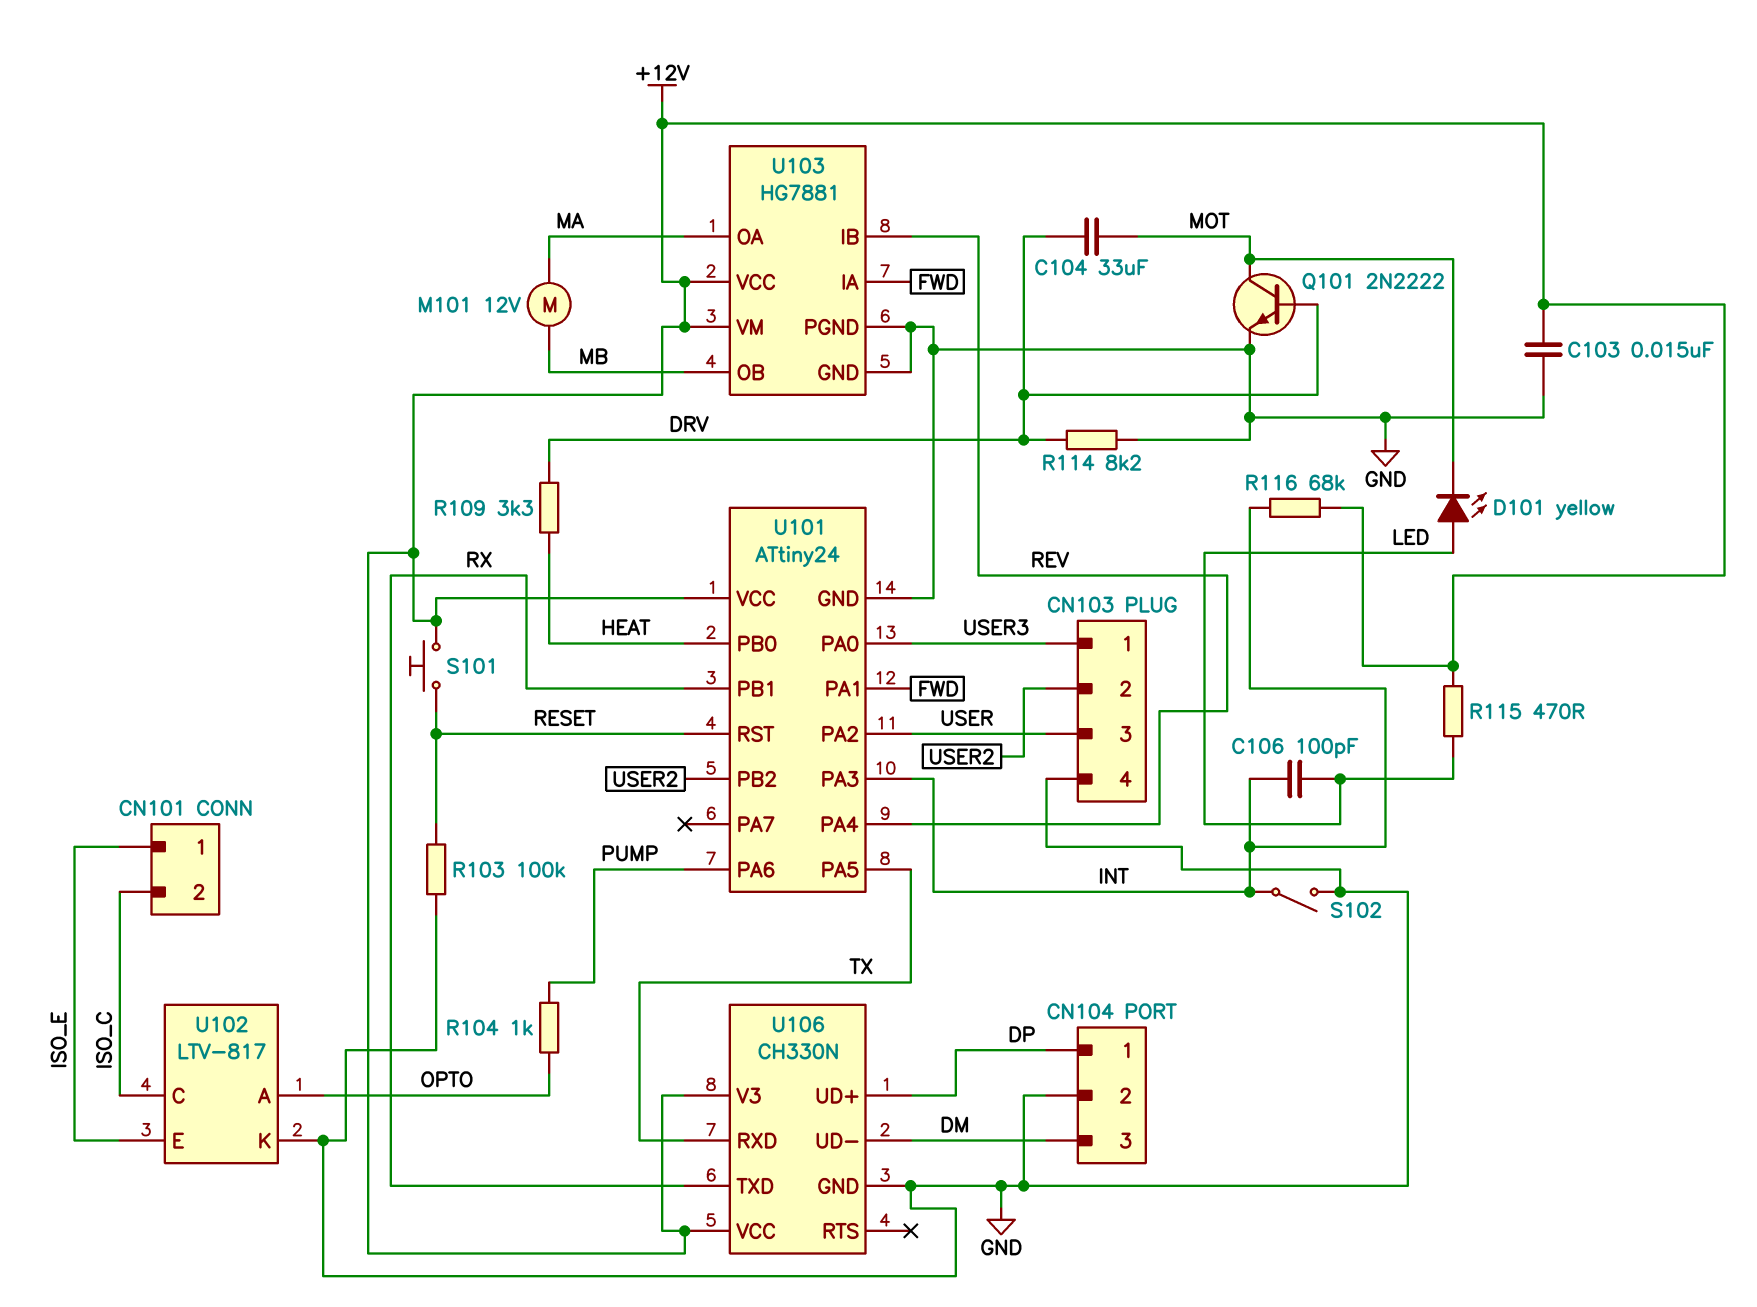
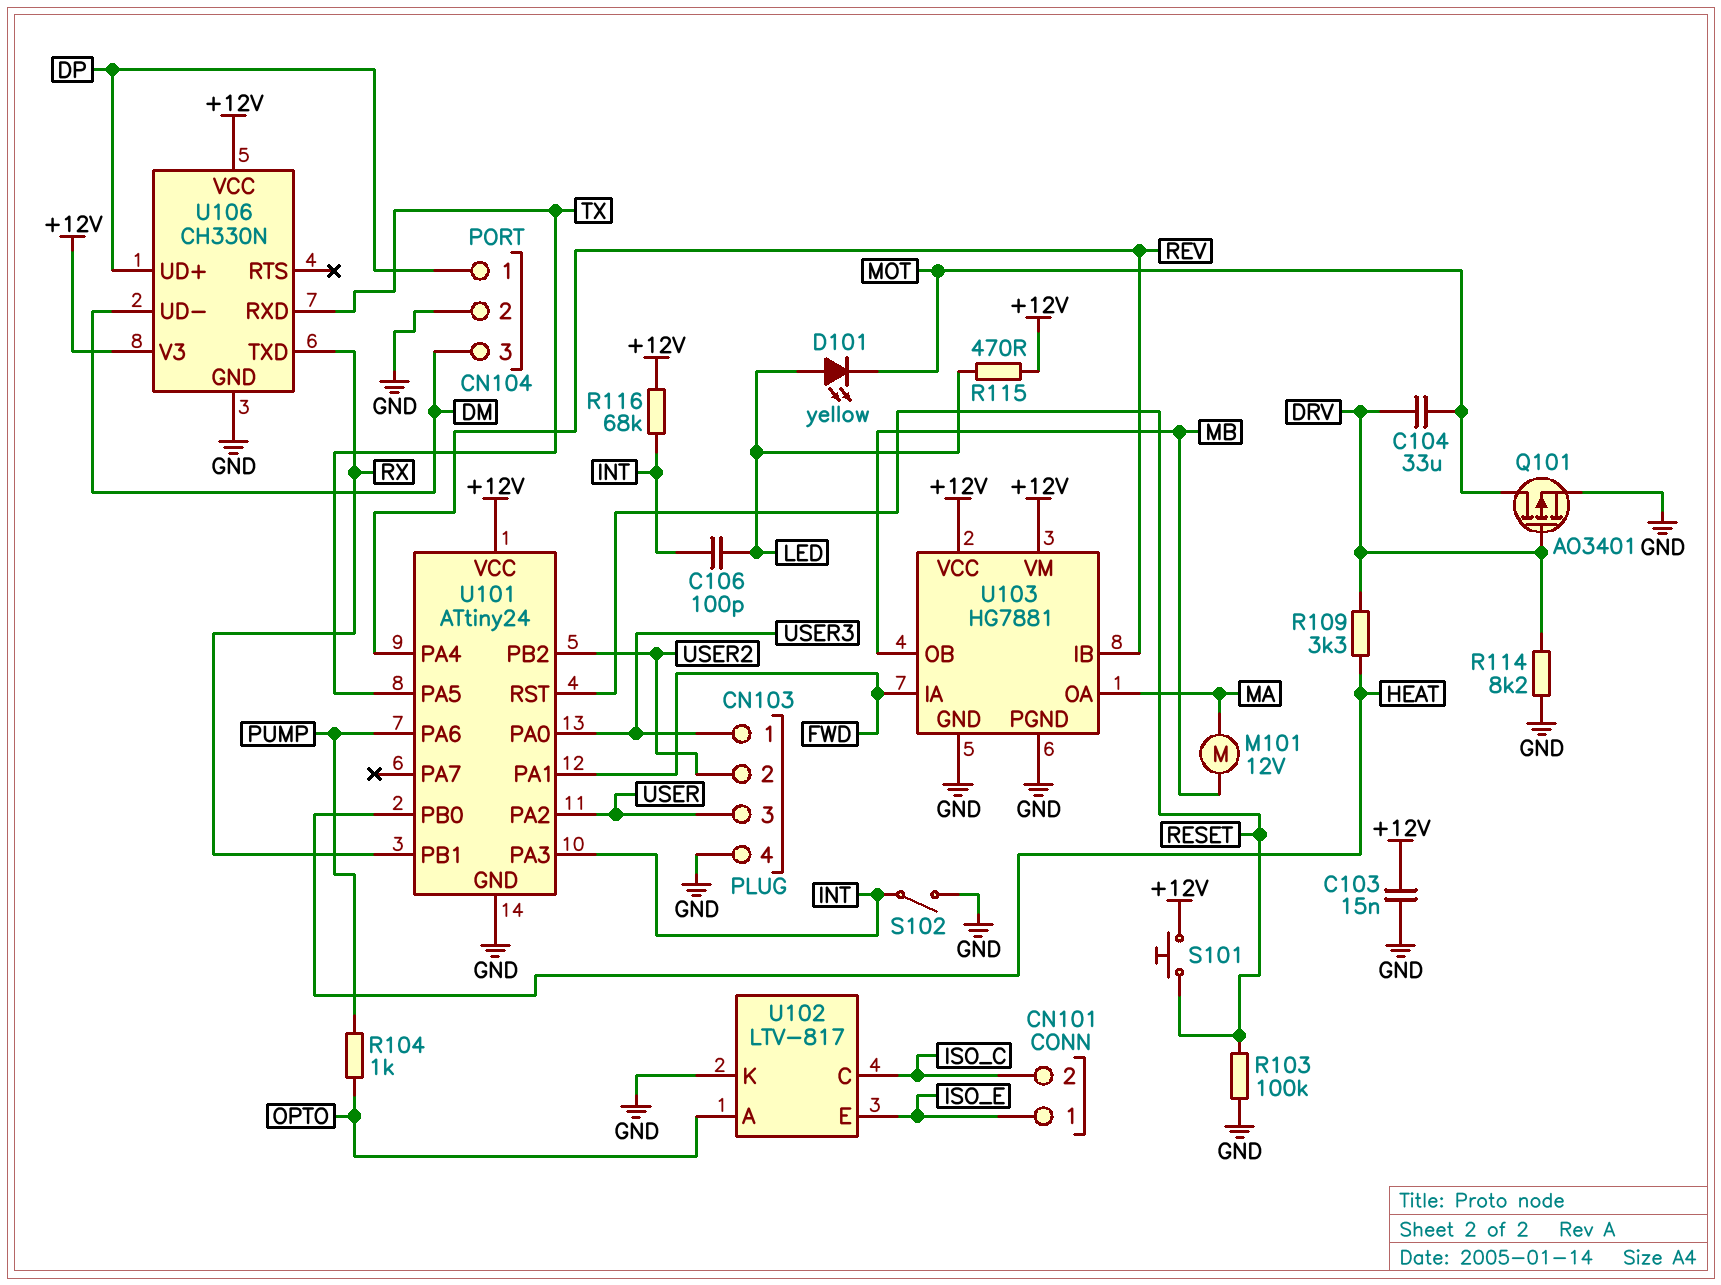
Q101: NPN 2N2222 (B DRV, C MOT, E GND) -> PMOS AO3401 (G DRV, D MOT, S GND)

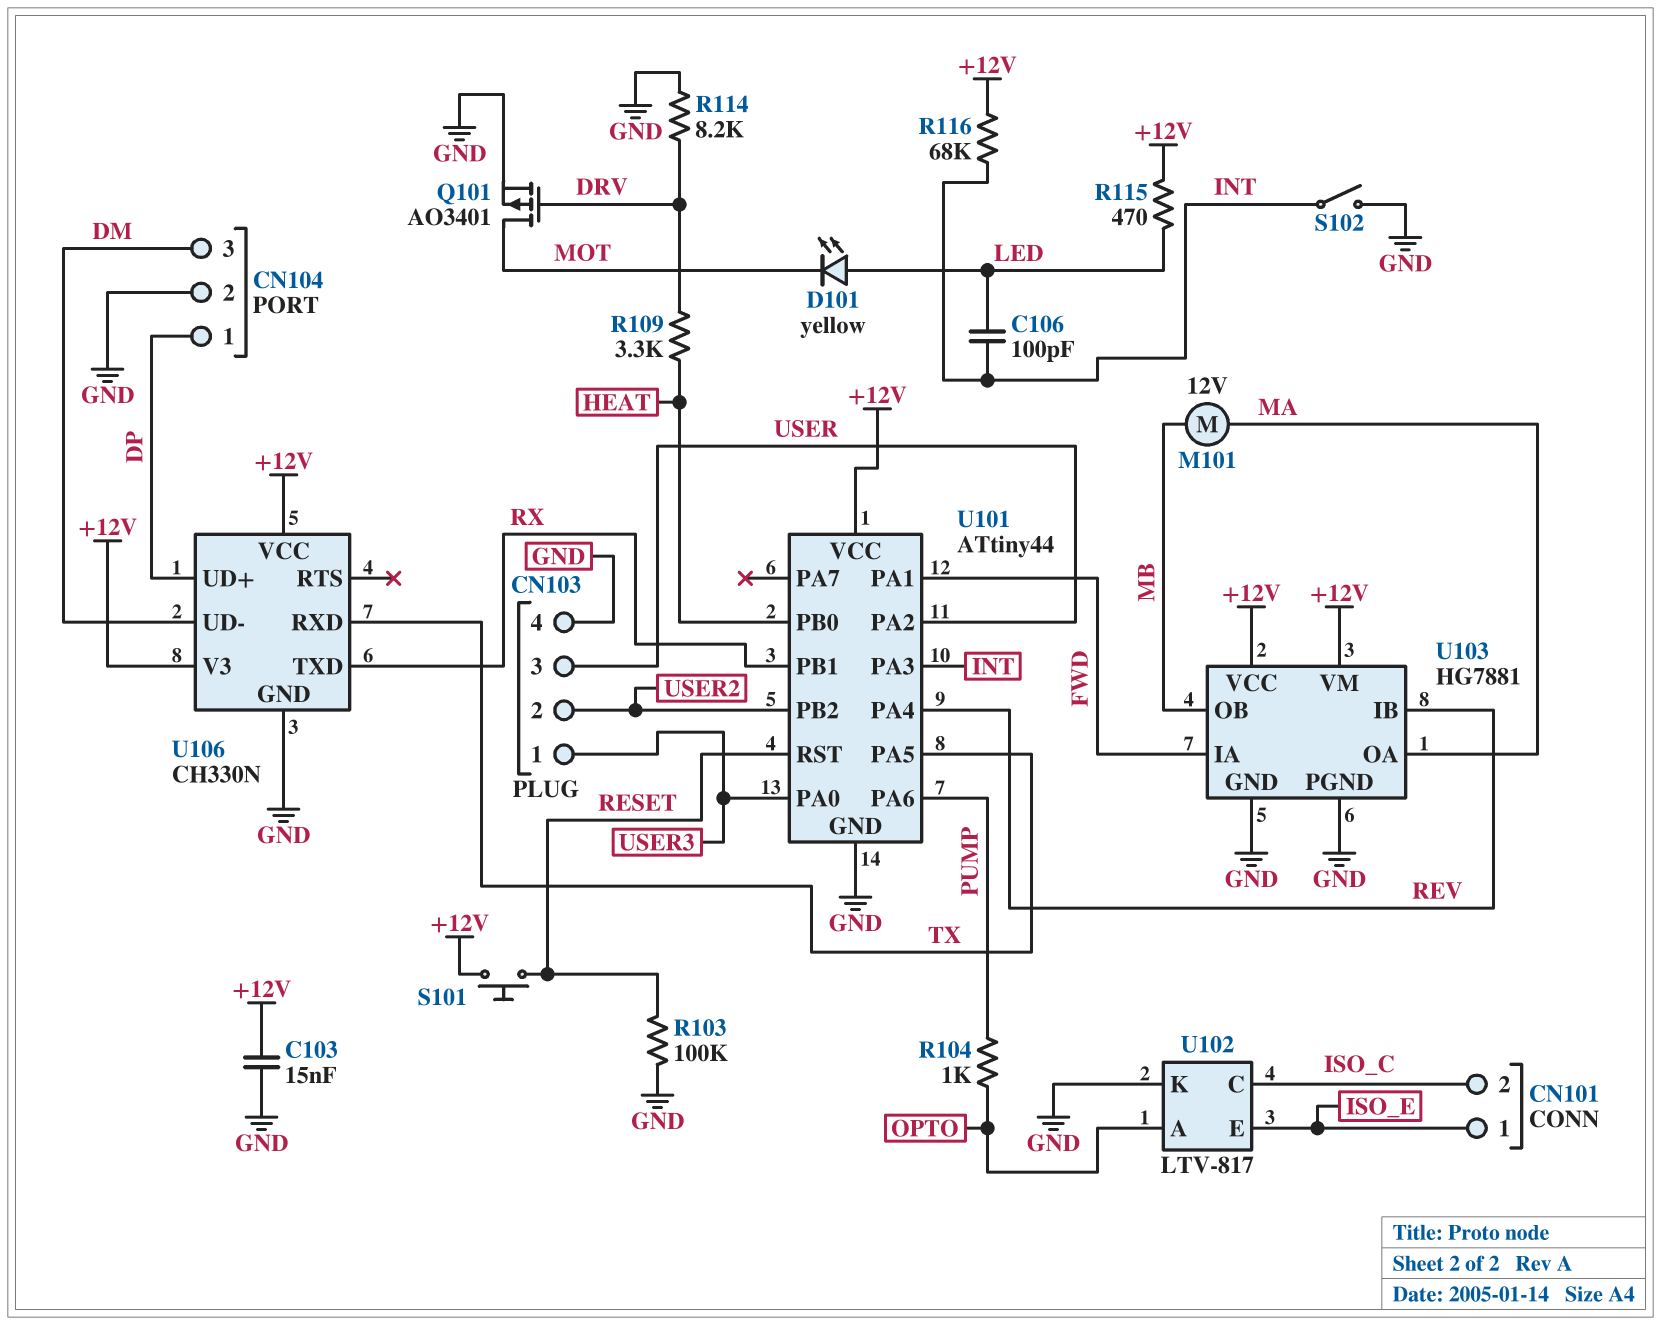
C104: 33uF (DRV, MOT) -> none
U101: ATtiny24 -> ATtiny44

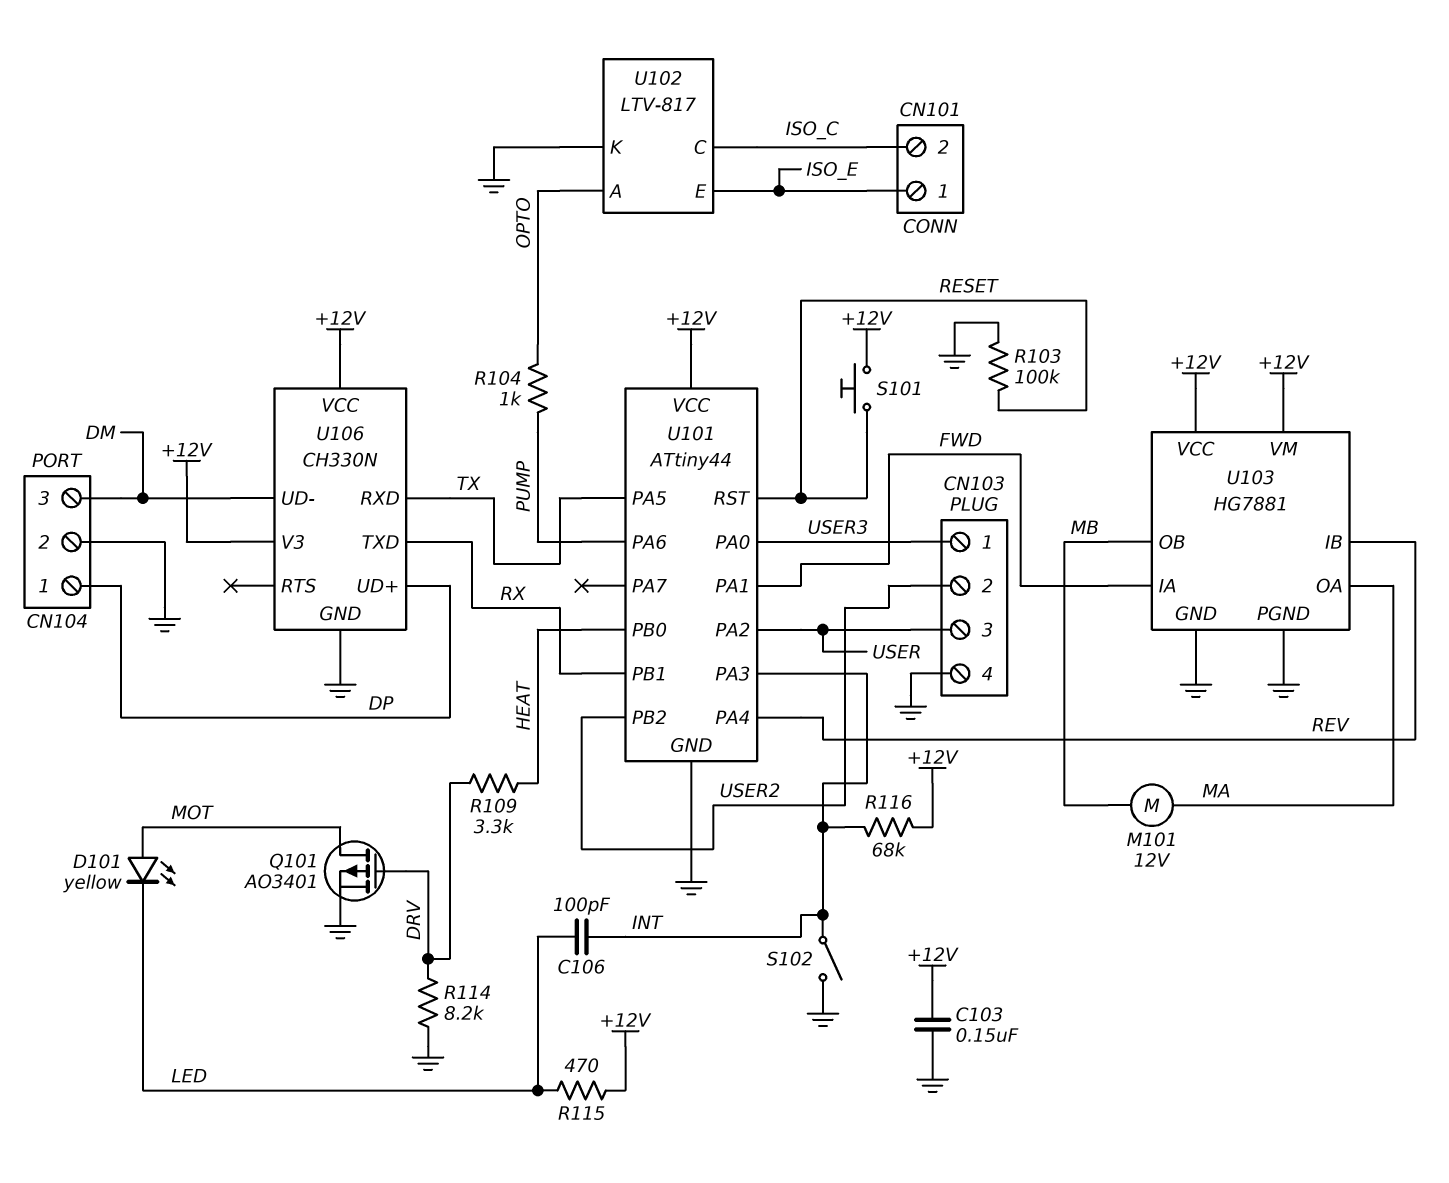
C103: 15nF (+12V, GND) -> 150nF (+12V, GND)
D101: LED yellow (A LED, K MOT) -> LED yellow (A MOT, K LED)

